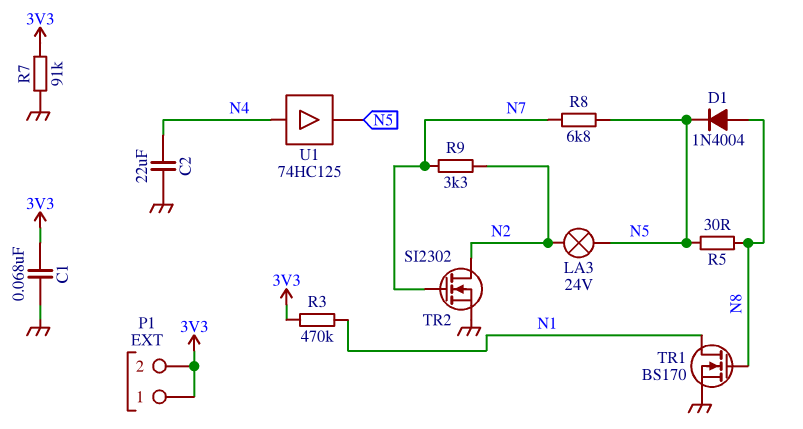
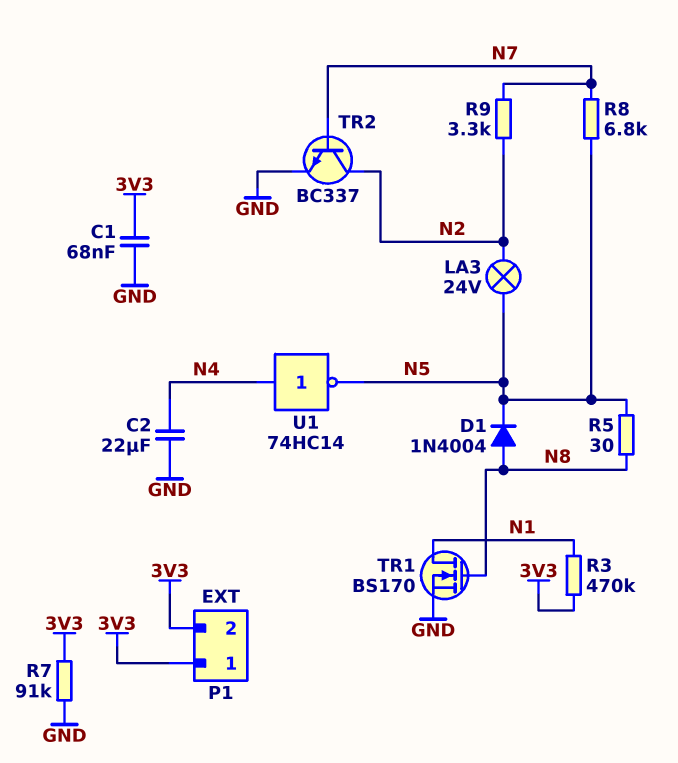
TR2: NMOS SI2302 (G N7, D N2, S GND) -> NPN BC337 (B N7, C N2, E GND)
U1: buffer 74HC125 (in N4, out N5) -> NOT 74HC14 (in N4, out N5)

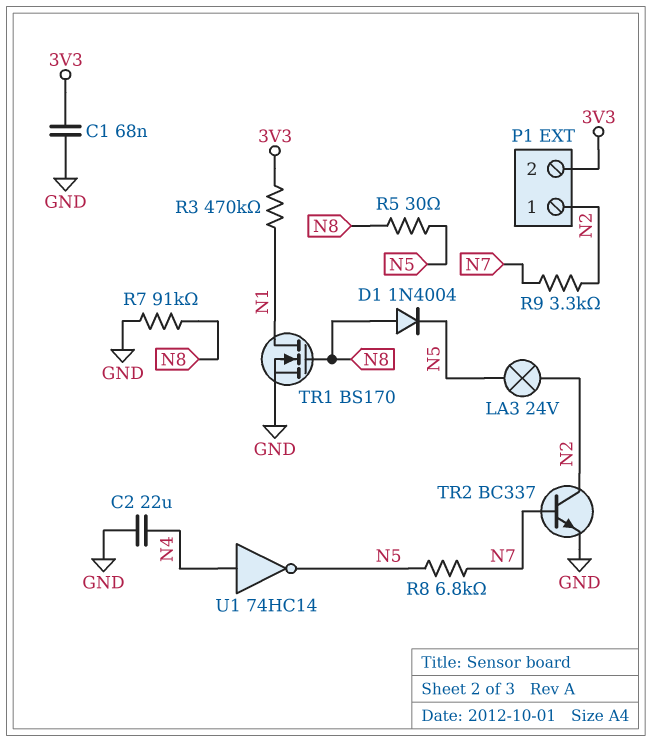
P1 pin 1: 3V3 -> N2
R7: 91k (3V3, GND) -> 91k (GND, N8)

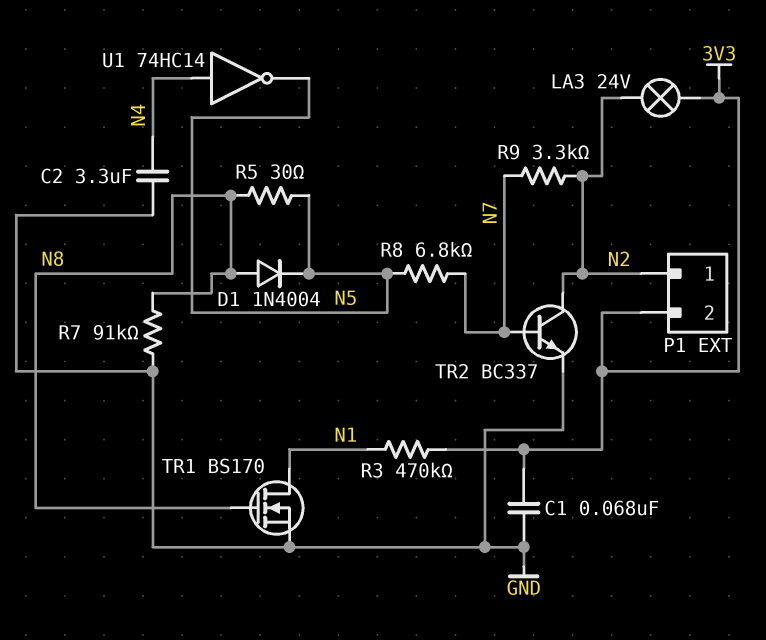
C2: 22uF (GND, N4) -> 3.3uF (GND, N4)
LA3: lamp 24V (N2, N5) -> lamp 24V (3V3, N2)

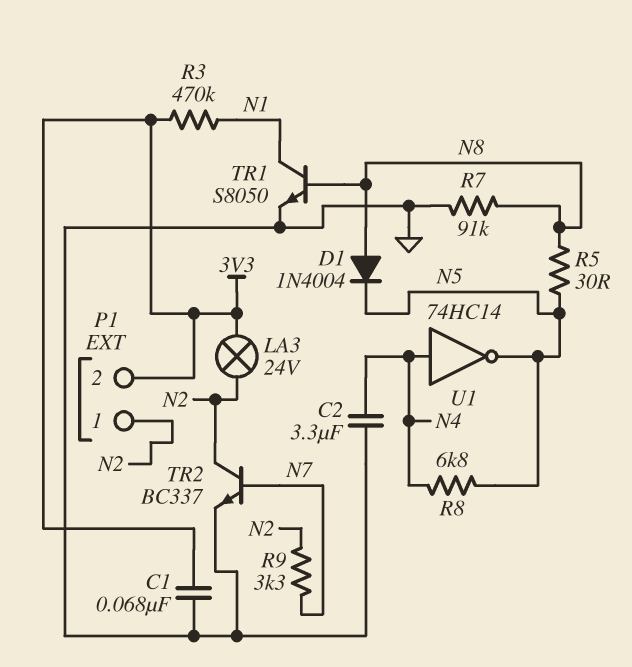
R8: 6.8k (N5, N7) -> 6.8k (N4, N5)
TR1: NMOS BS170 (G N8, D N1, S GND) -> NPN S8050 (B N8, C N1, E GND)

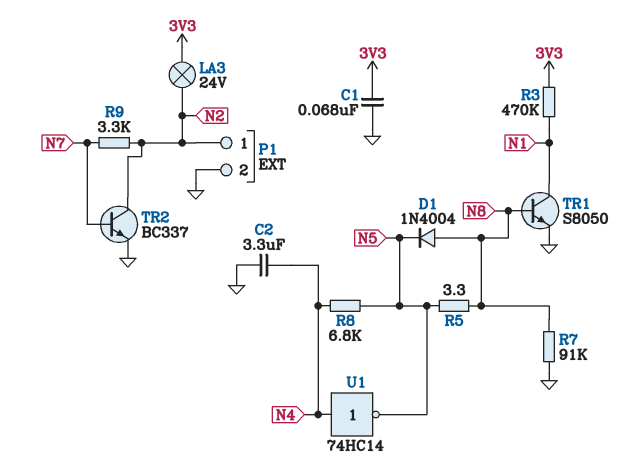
P1 pin 2: 3V3 -> GND
R5: 30 (N5, N8) -> 3.3 (N5, N8)

